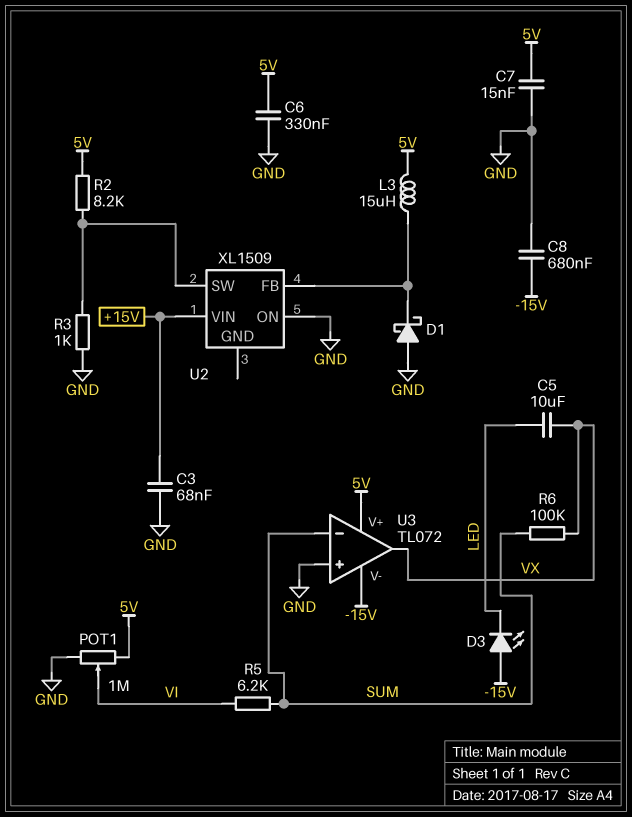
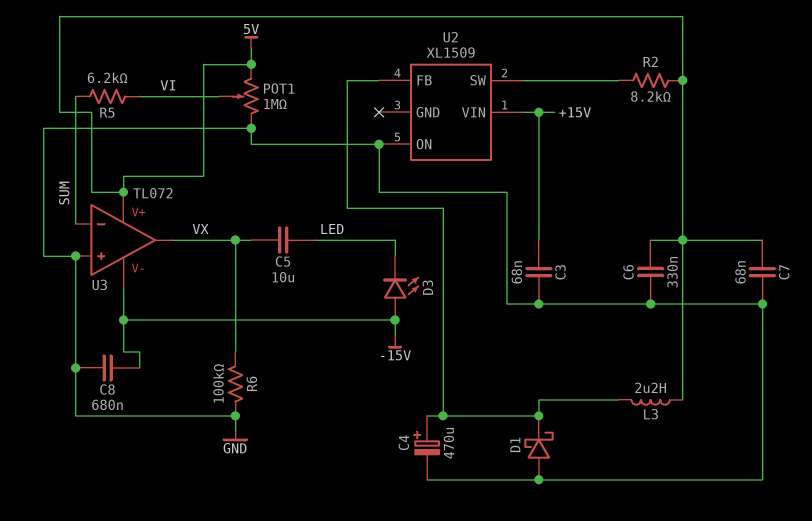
C4: none -> 470uF (plus U2/FB, minus GND)
C7: 15nF (5V, GND) -> 68nF (5V, GND)
L3: 15uH (5V, U2/FB) -> 2.2uH (5V, U2/FB)
R3: 1k (GND, U2/SW) -> none
R6: 100k (SUM, VX) -> 100k (GND, VX)

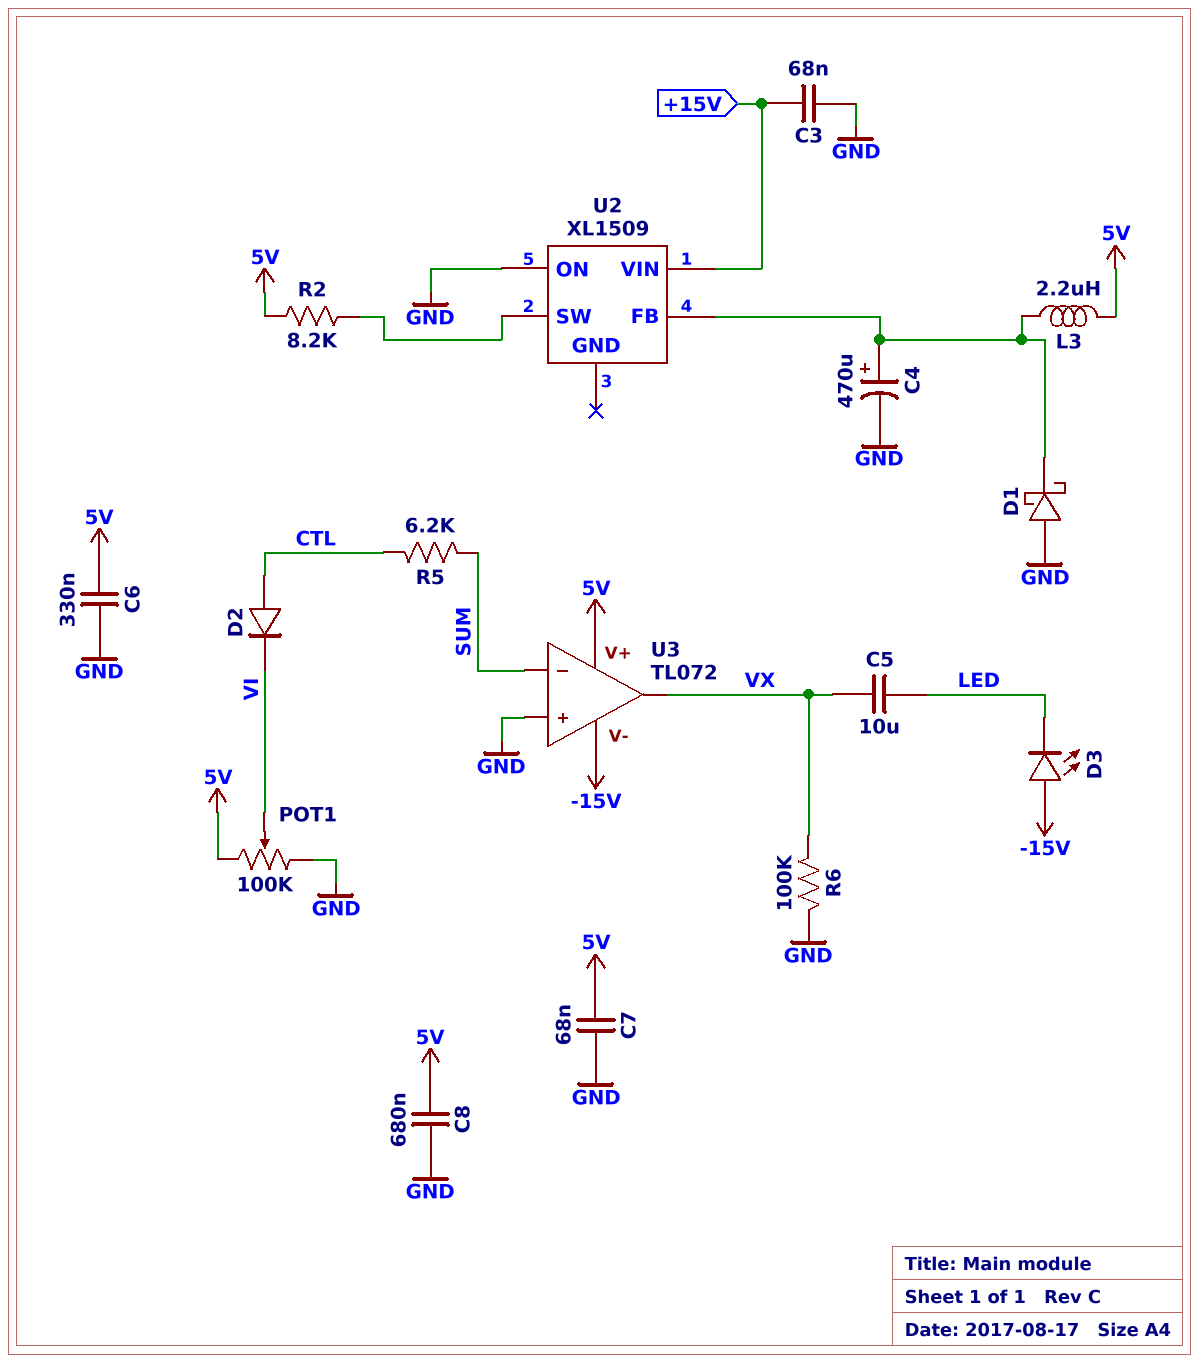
C8: 680nF (-15V, GND) -> 680nF (5V, GND)
D2: none -> diode (A CTL, K VI)
POT1: 1M (5V, GND, wiper VI) -> 100k (5V, GND, wiper VI)
R5: 6.2k (SUM, VI) -> 6.2k (CTL, SUM)

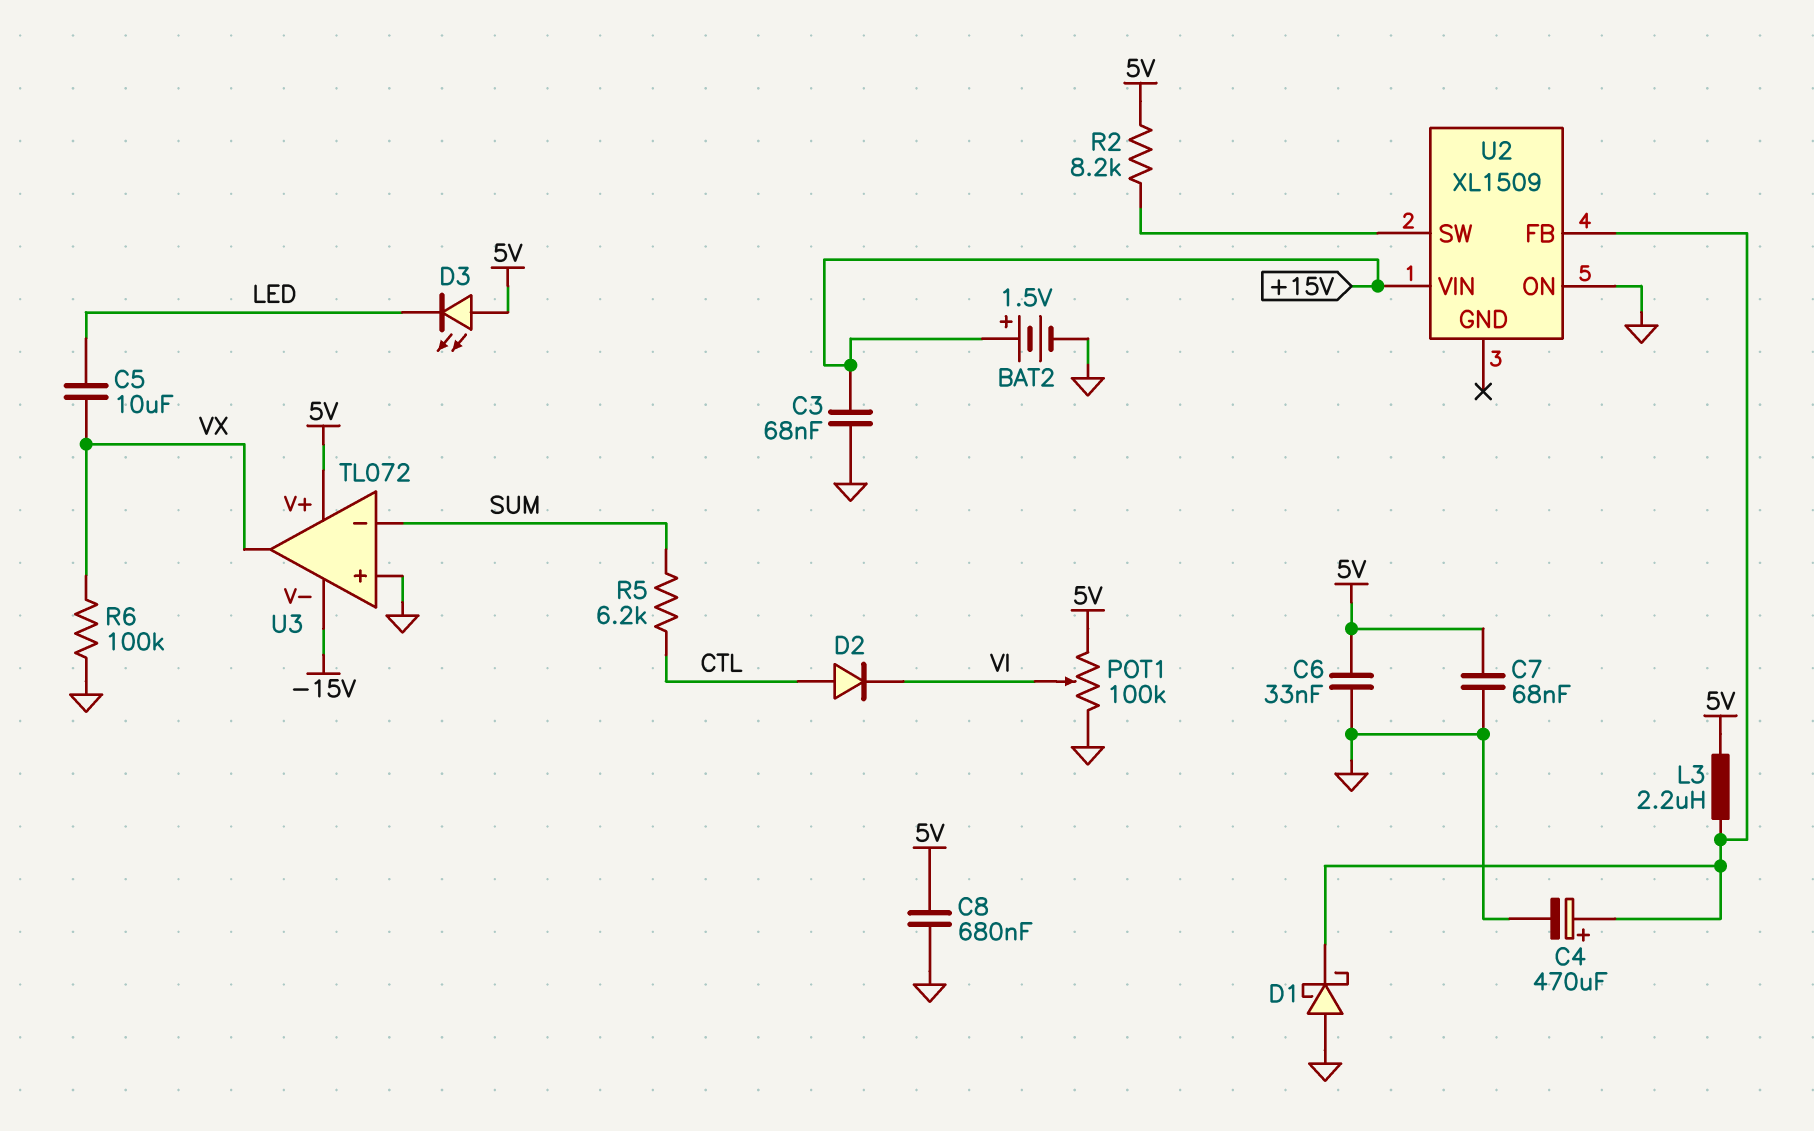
BAT2: none -> 1.5V (plus +15V, minus GND)
C6: 330nF (5V, GND) -> 33nF (5V, GND)
D3: LED (A -15V, K LED) -> LED (A 5V, K LED)

